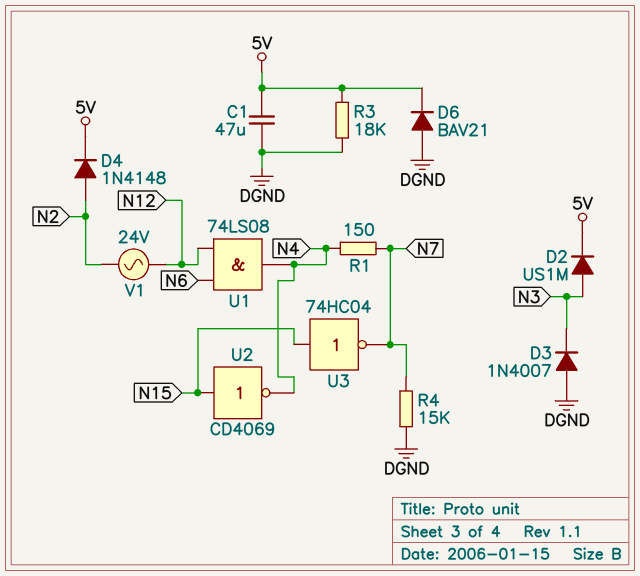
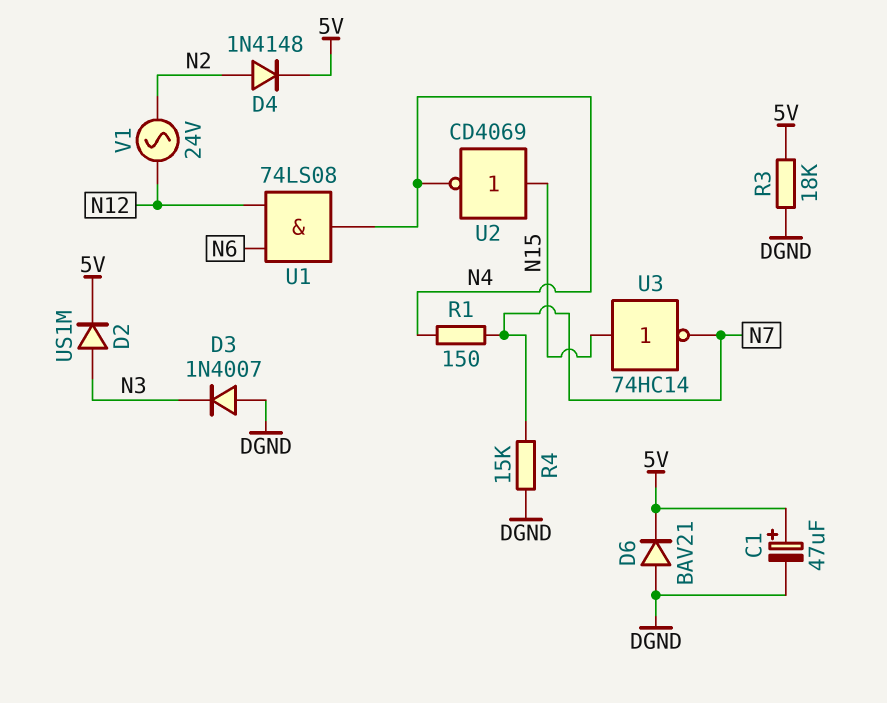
C1: 47uF (5V, DGND) -> 47uF (plus 5V, minus DGND)
U3: NOT 74HC04 (in N15, out N7) -> NOT 74HC14 (in N15, out N7)

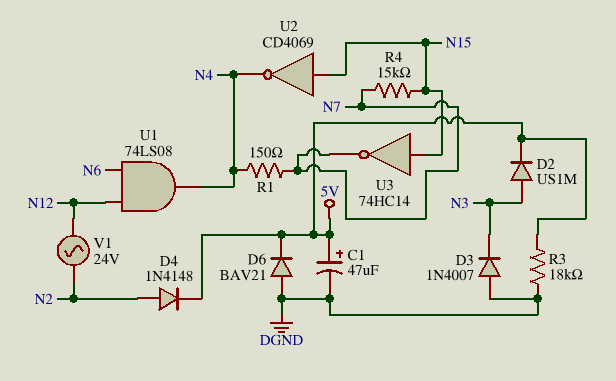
R4: 15k (DGND, N7) -> 15k (N7, N15)

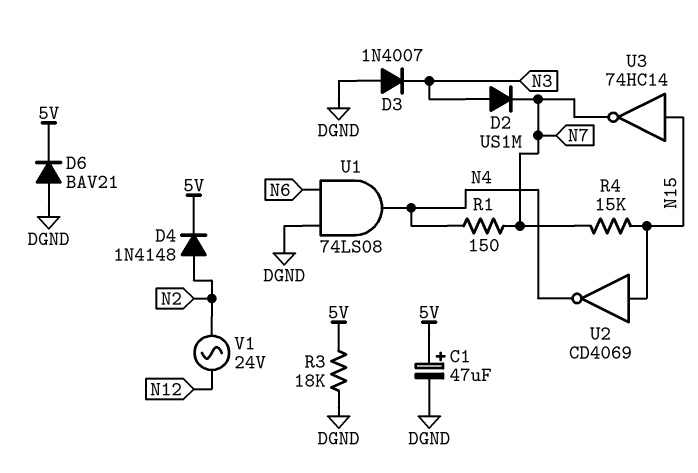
D2: diode US1M (A N3, K 5V) -> diode US1M (A N3, K N7)
U1: AND 74LS08 (in N6, in N12, out N4) -> AND 74LS08 (in DGND, in N6, out N4)

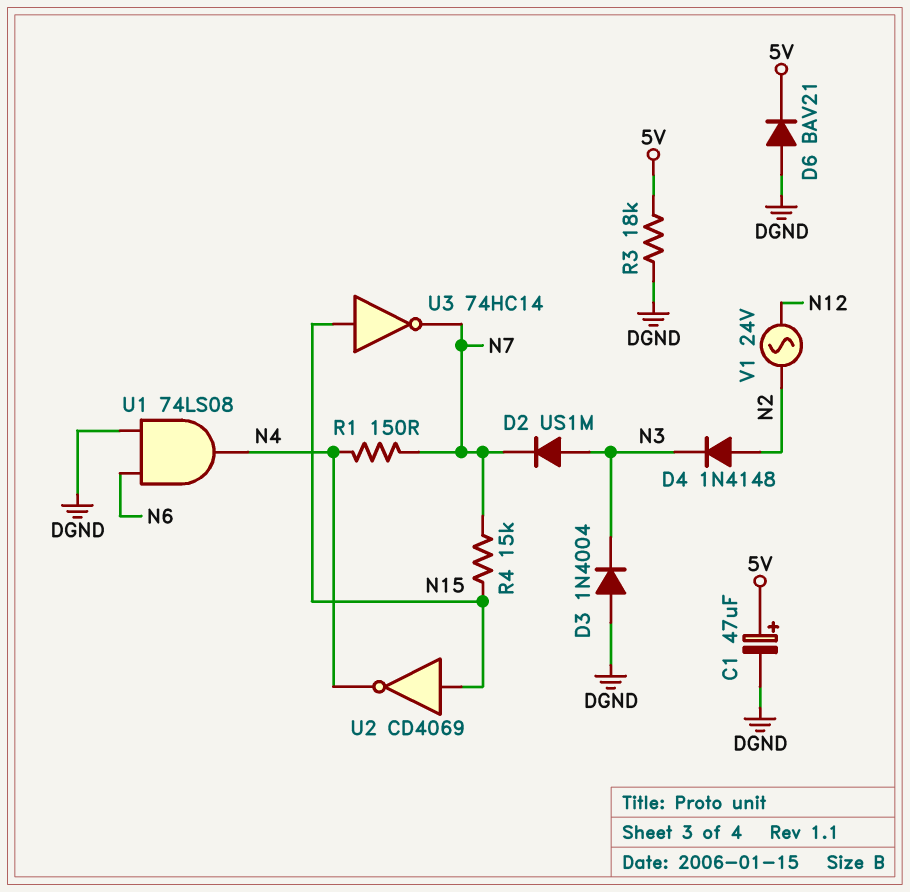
D3: diode 1N4007 (A DGND, K N3) -> diode 1N4004 (A DGND, K N3)
D4: diode 1N4148 (A N2, K 5V) -> diode 1N4148 (A N2, K N3)

